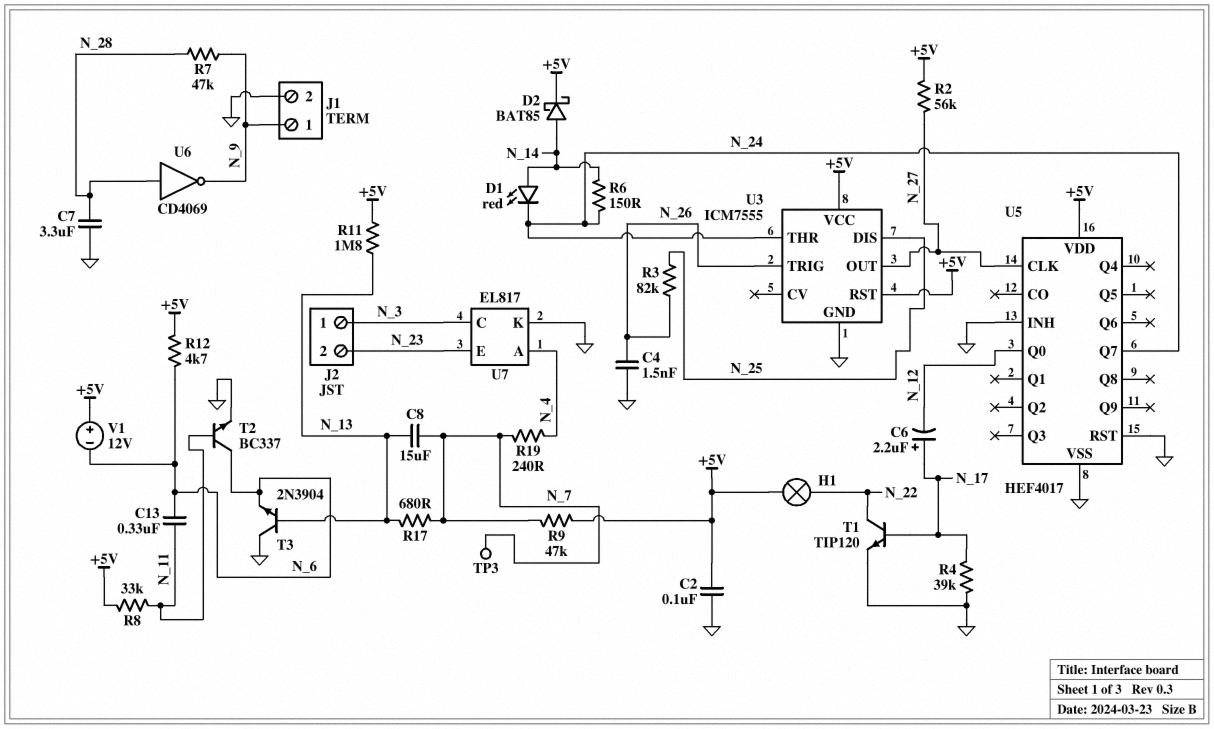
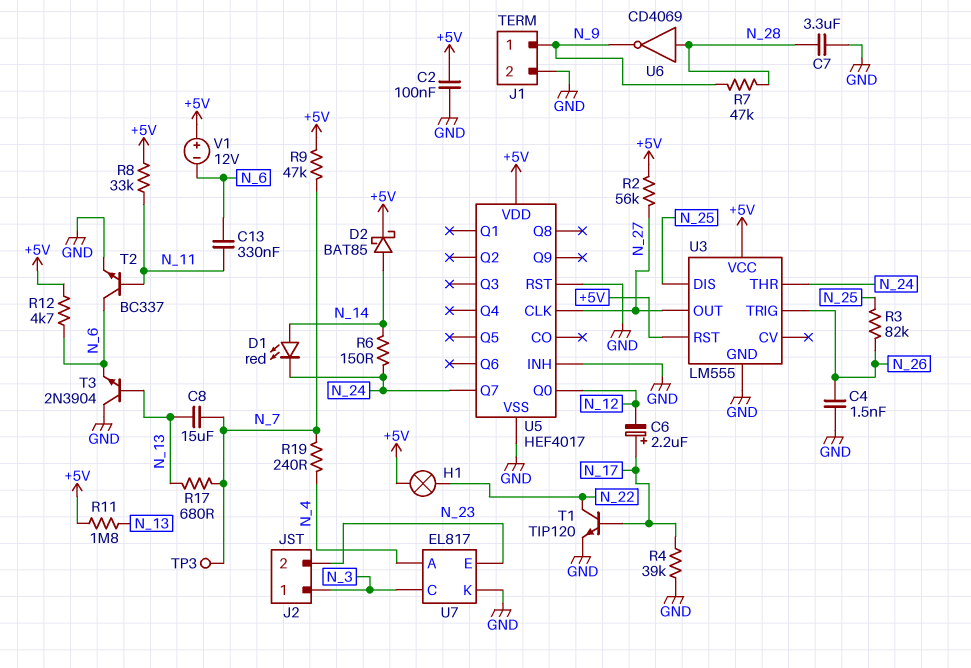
U3: ICM7555 -> LM555

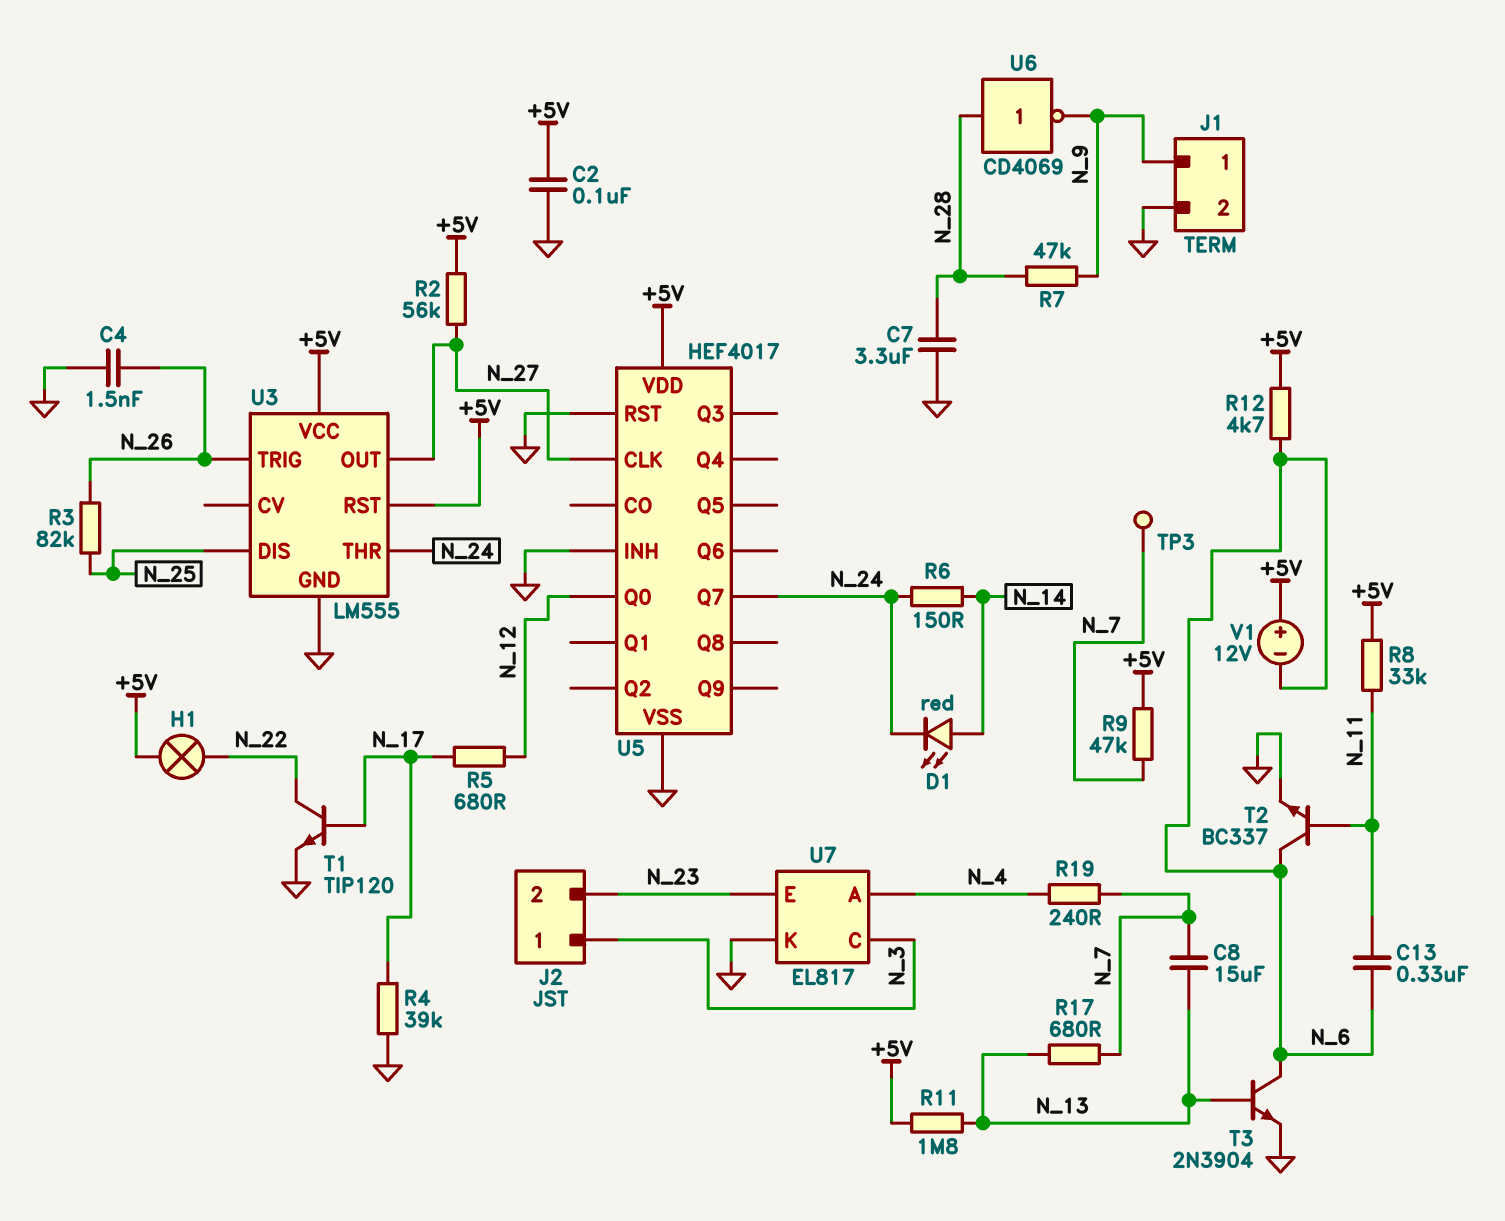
C6: 2.2uF (plus N_17, minus N_12) -> none
D2: schottky BAT85 (A N_14, K +5V) -> none
R5: none -> 680 (N_12, N_17)
T3: NPN 2N3904 (B N_13, C GND, E N_6) -> NPN 2N3904 (B N_13, C N_6, E GND)

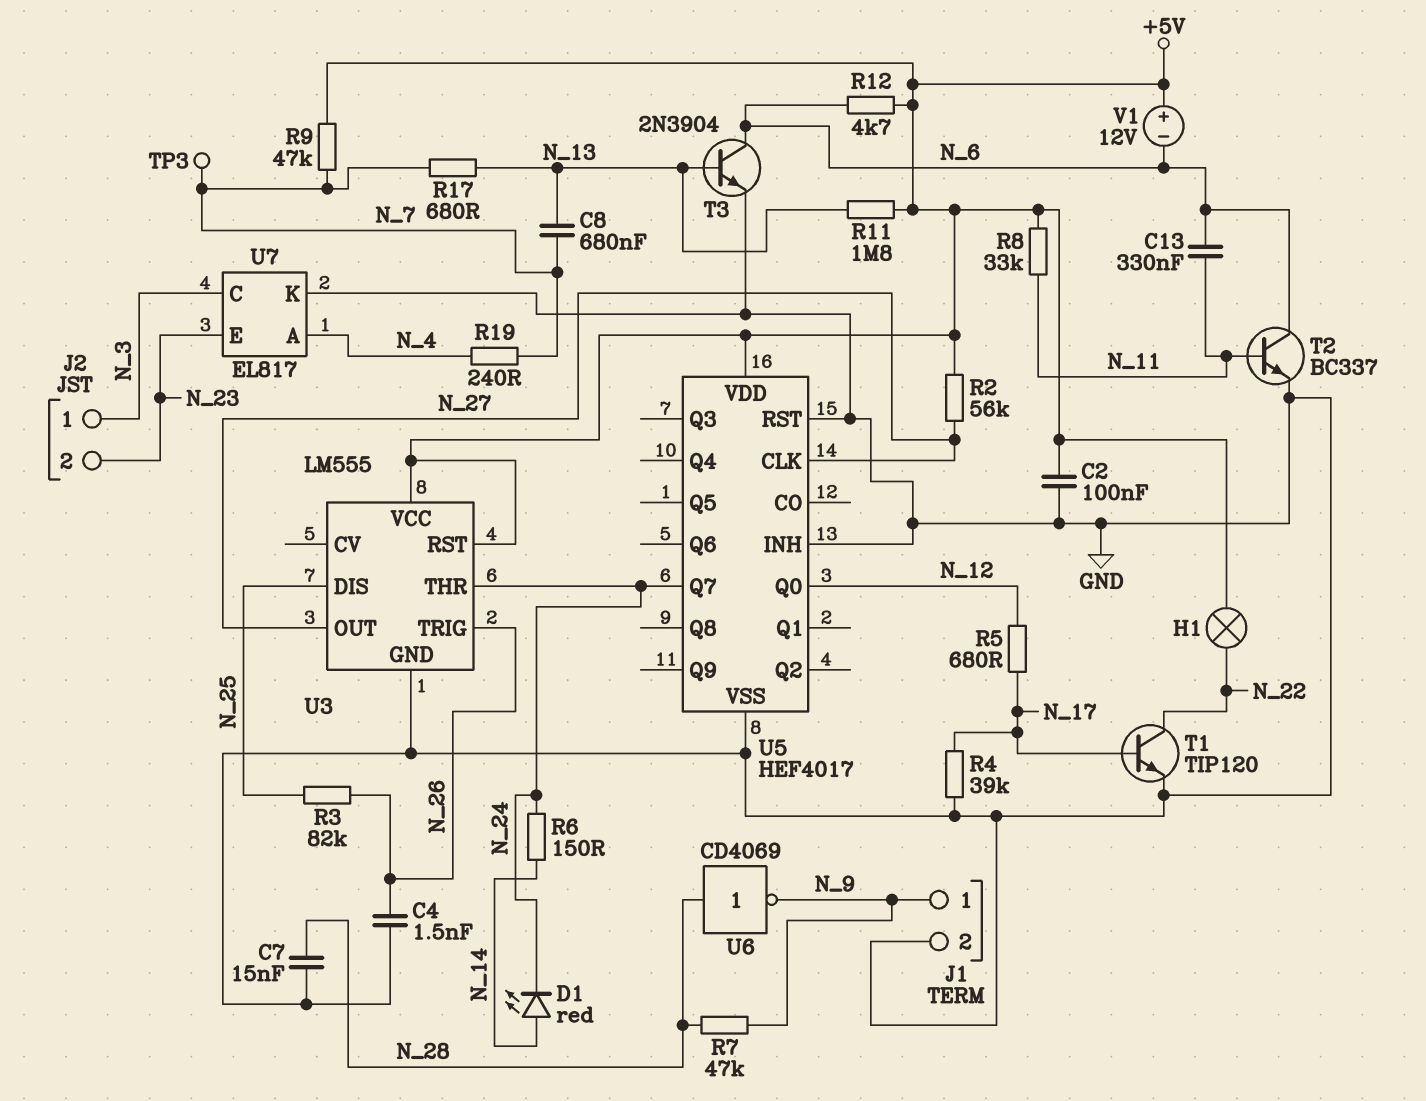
C7: 3.3uF (GND, N_28) -> 15nF (GND, N_28)
C8: 15uF (N_7, N_13) -> 680nF (N_7, N_13)

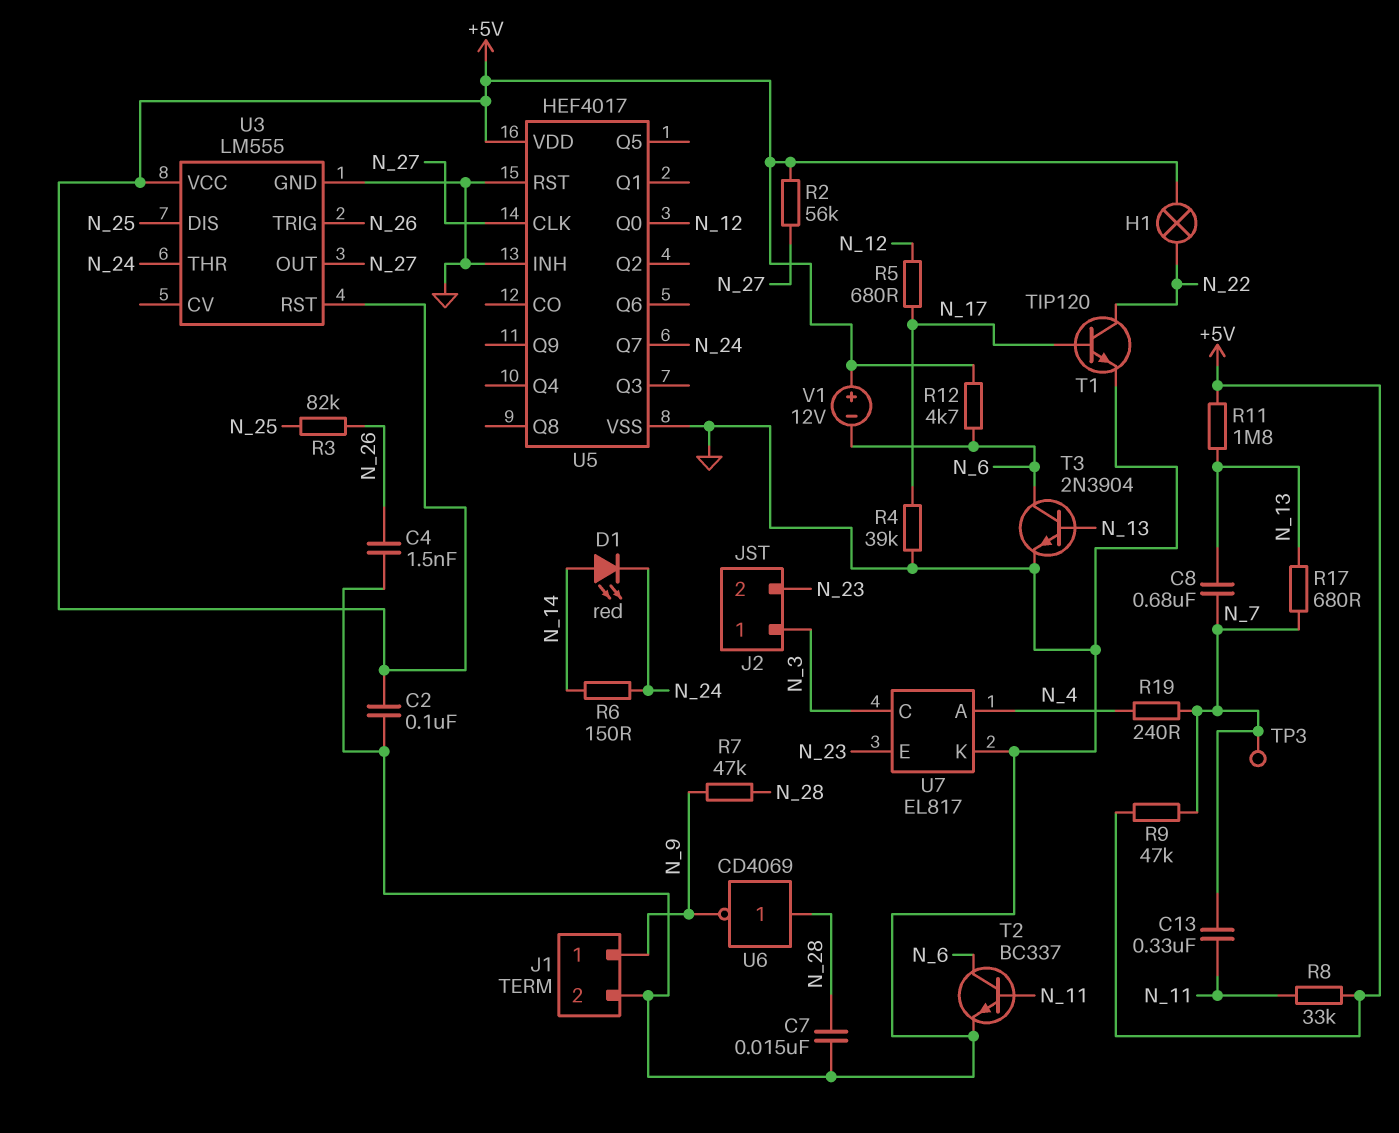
C13: 330nF (N_6, N_11) -> 330nF (N_7, N_11)

